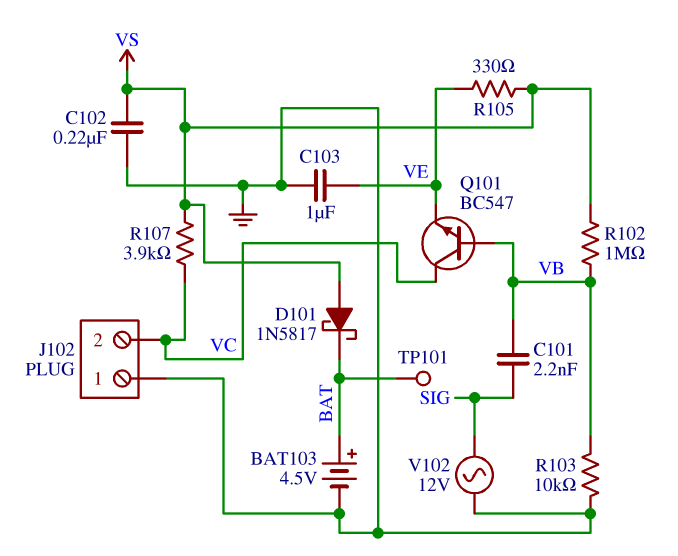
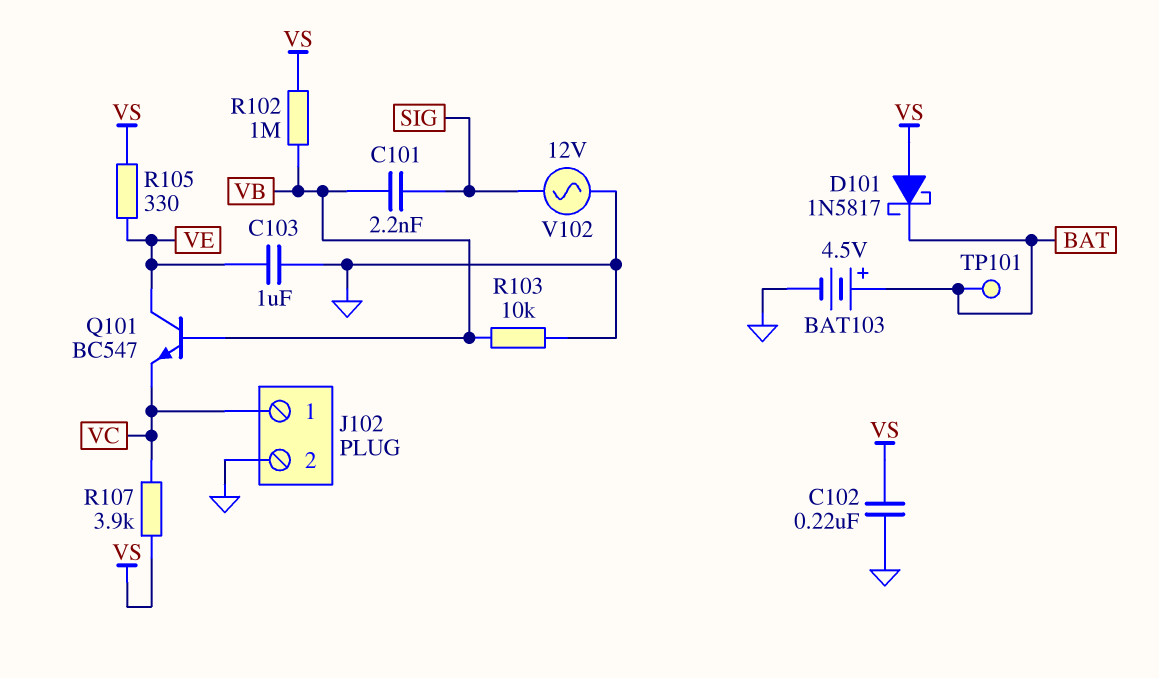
J102 pin 1: GND -> VC
J102 pin 2: VC -> GND
Q101: NPN BC547 (B VB, C VC, E VE) -> NPN BC547 (B VB, C VE, E VC)

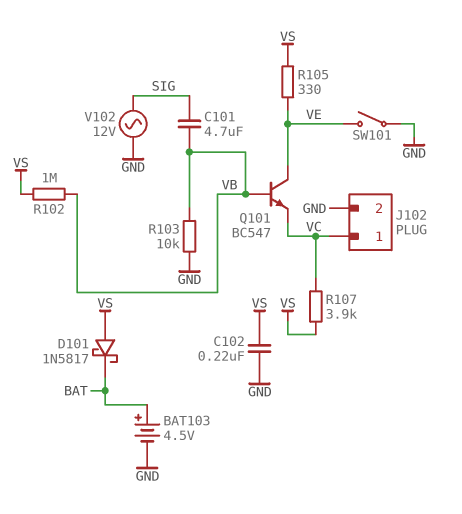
C101: 2.2nF (SIG, VB) -> 4.7uF (SIG, VB)
C103: 1uF (GND, VE) -> none
SW101: none -> switch (GND, VE)
TP101: test point (BAT) -> none

